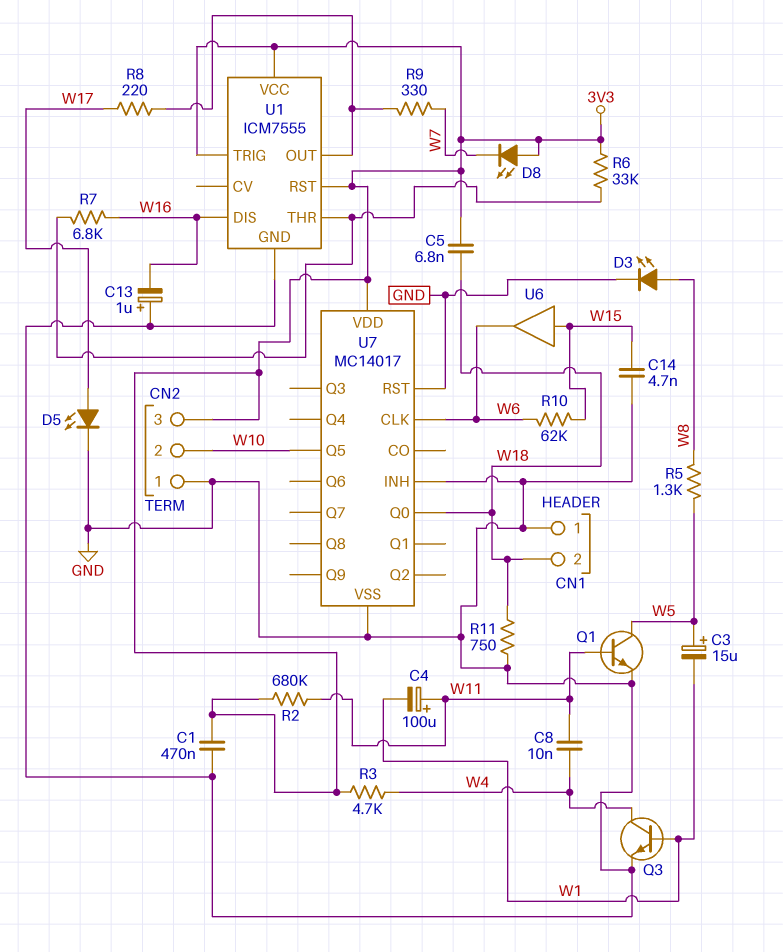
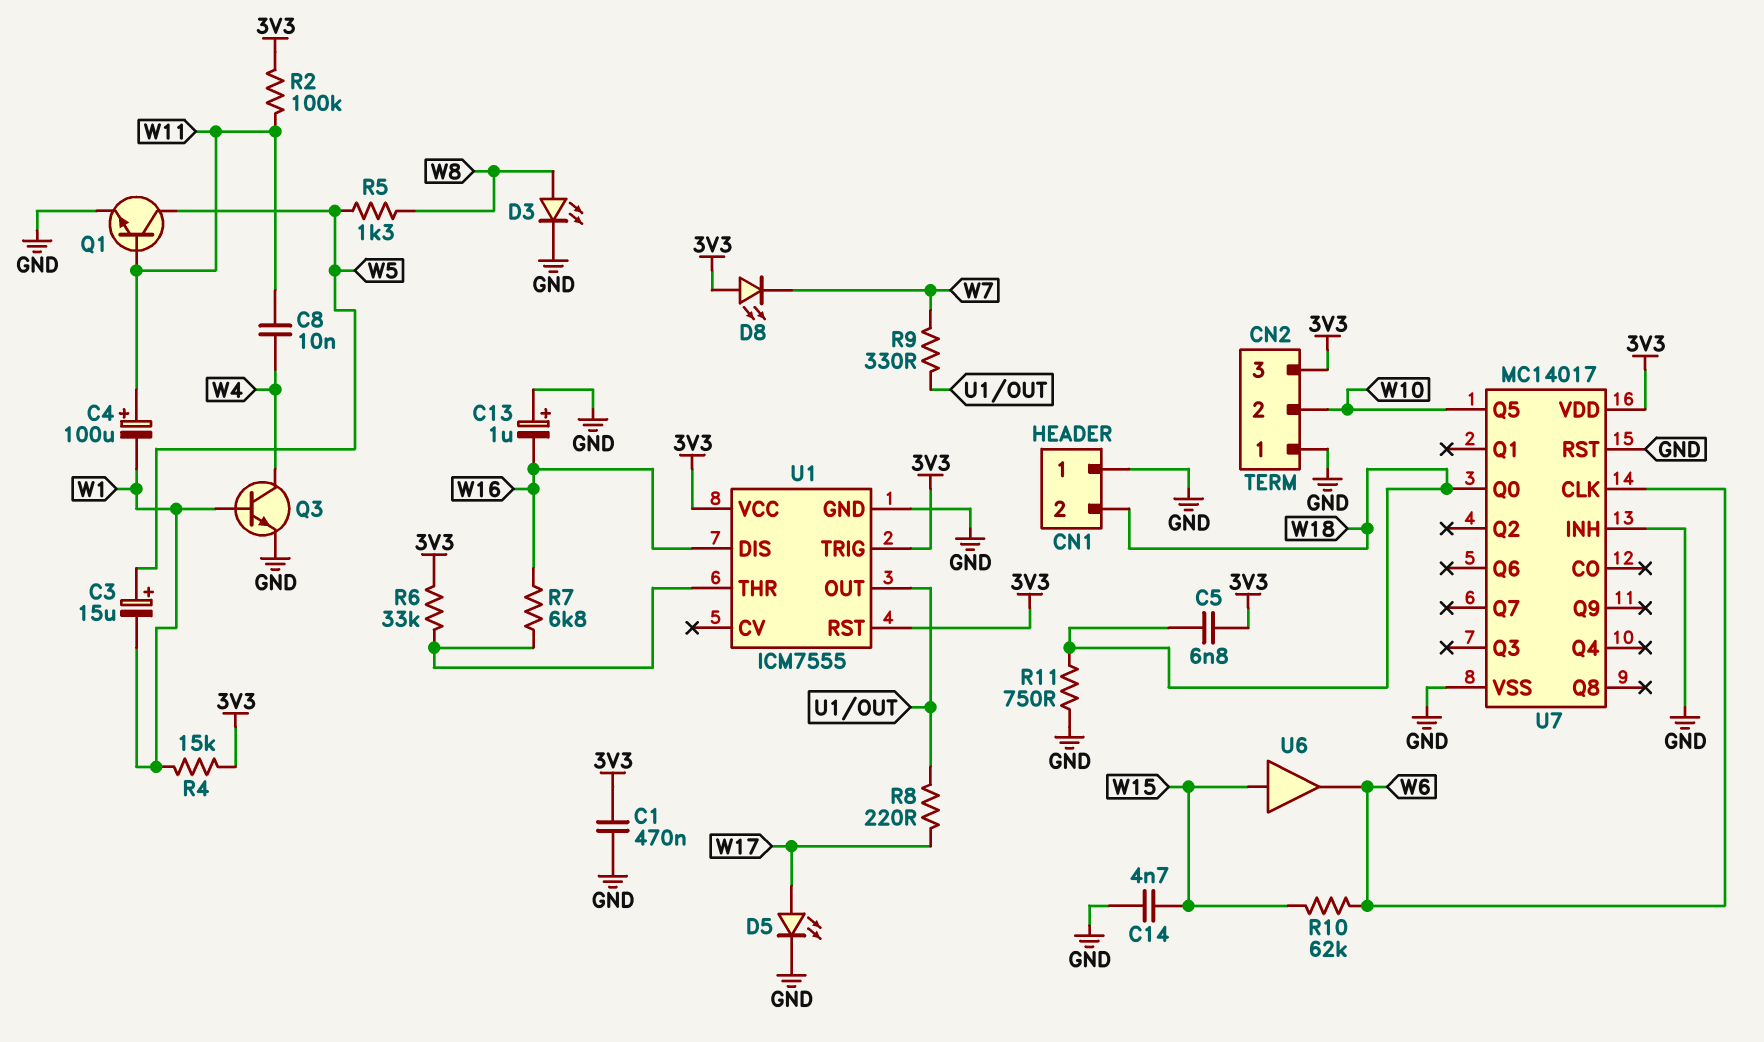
R2: 680k (3V3, W11) -> 100k (3V3, W11)
R3: 4.7k (3V3, W4) -> none
R4: none -> 15k (3V3, W1)

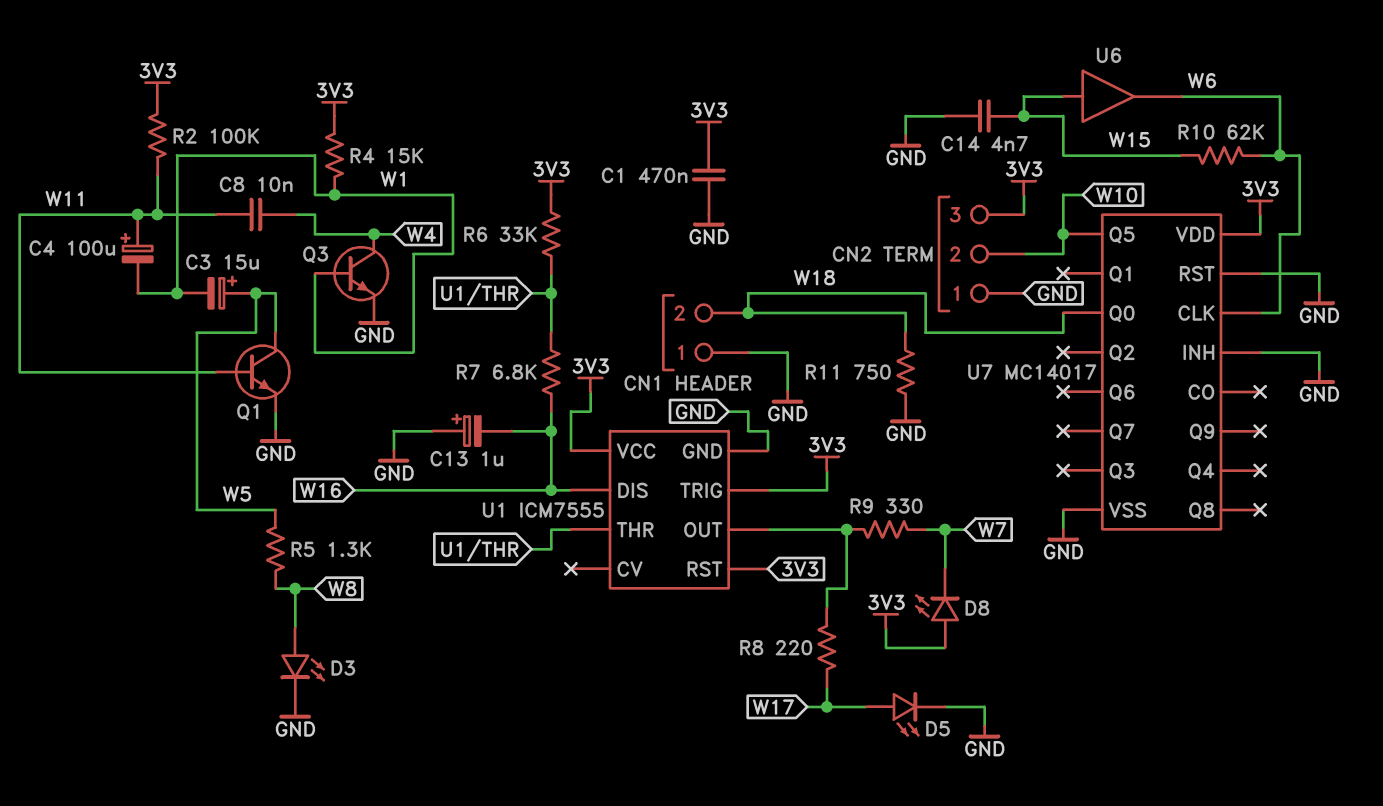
C5: 6.8nF (3V3, W18) -> none

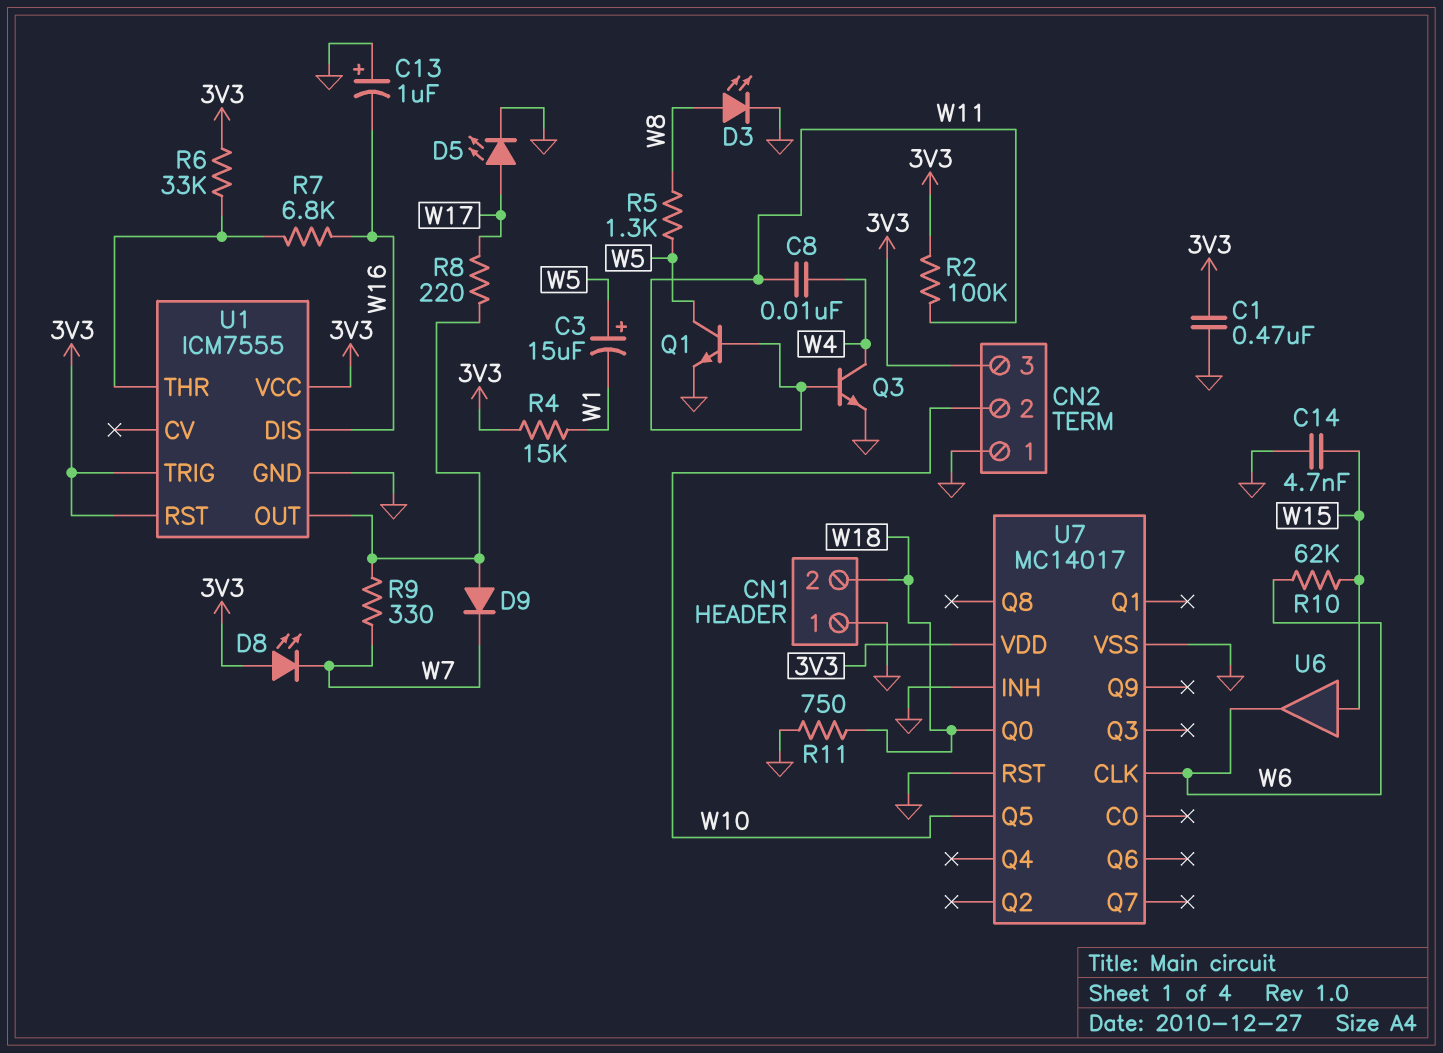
C4: 100uF (plus W11, minus W1) -> none
D9: none -> diode (A U1/OUT, K W7)
Q3: NPN (B W1, C W4, E GND) -> NPN (B W11, C W4, E GND)

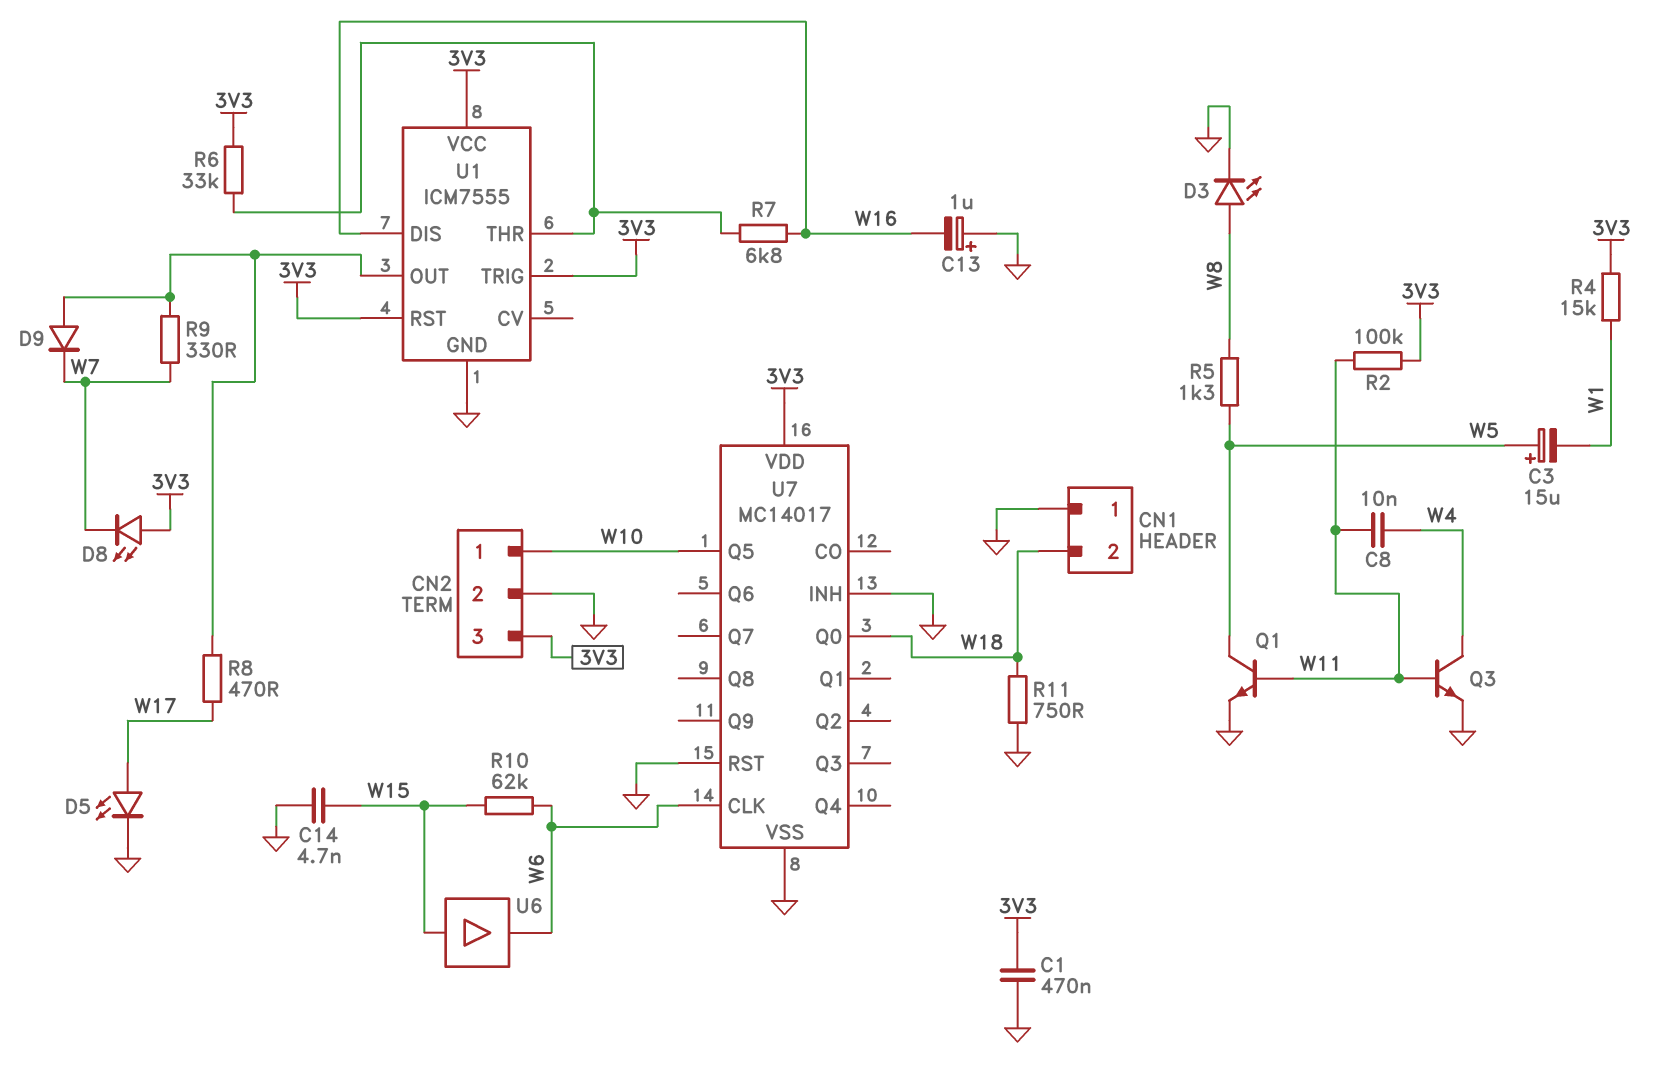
CN2 pin 1: GND -> W10
CN2 pin 2: W10 -> GND
R8: 220 (U1/OUT, W17) -> 470 (U1/OUT, W17)

